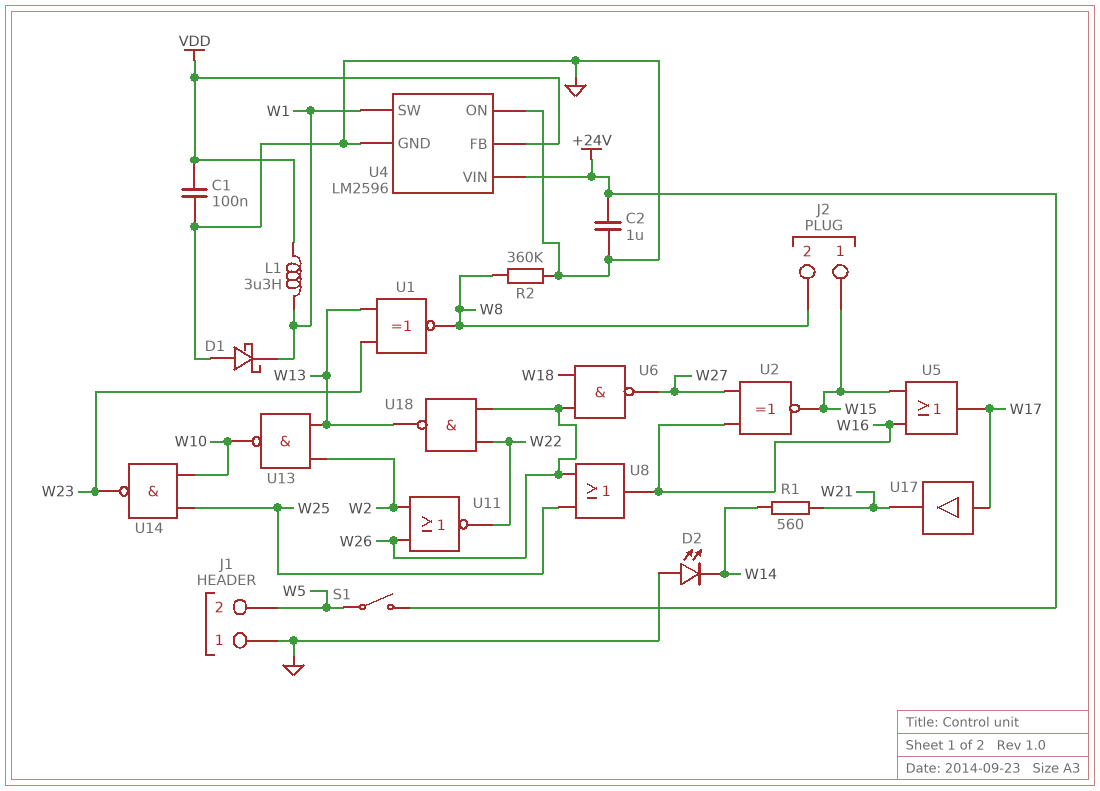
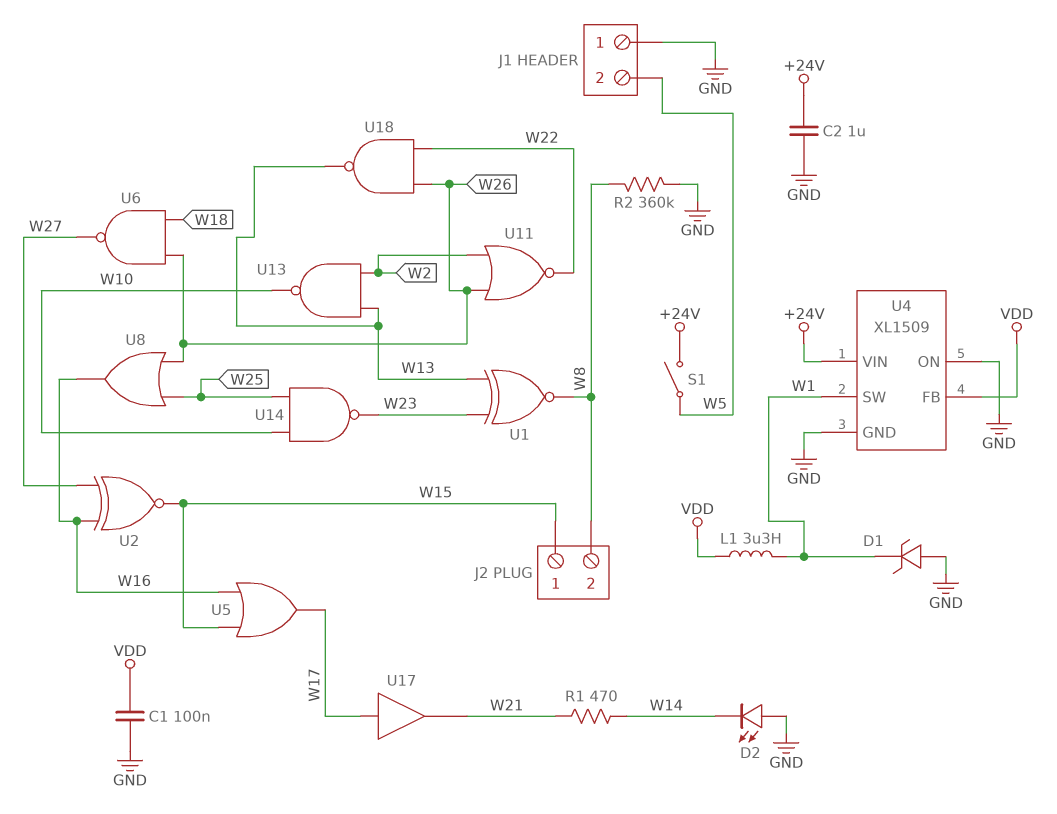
D1: schottky (A GND, K W1) -> zener (A GND, K W1)
R1: 560 (W14, W21) -> 470 (W14, W21)
U4: LM2596 -> XL1509

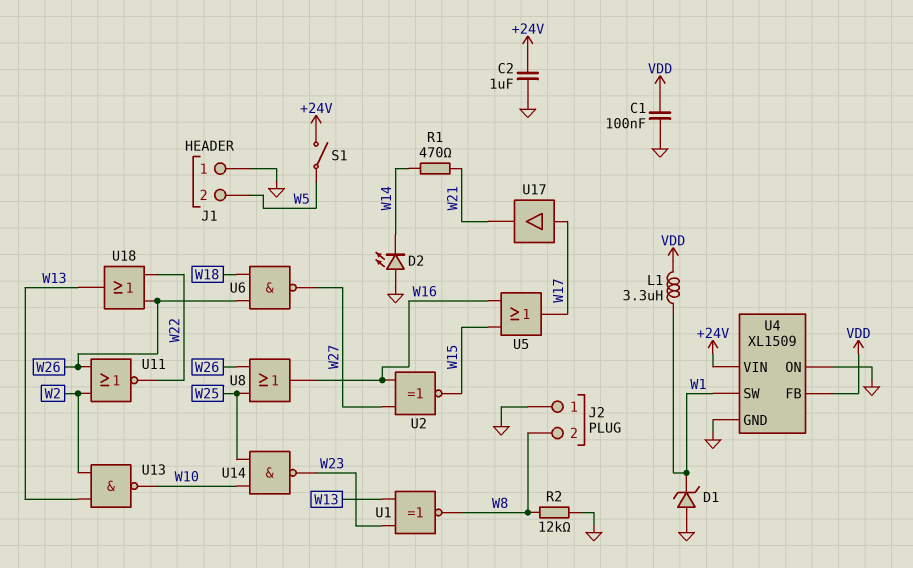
J2 pin 1: W15 -> GND
R2: 360k (GND, W8) -> 12k (GND, W8)
U18: NAND (in W22, in W26, out W13) -> OR (in W22, in W26, out W13)

